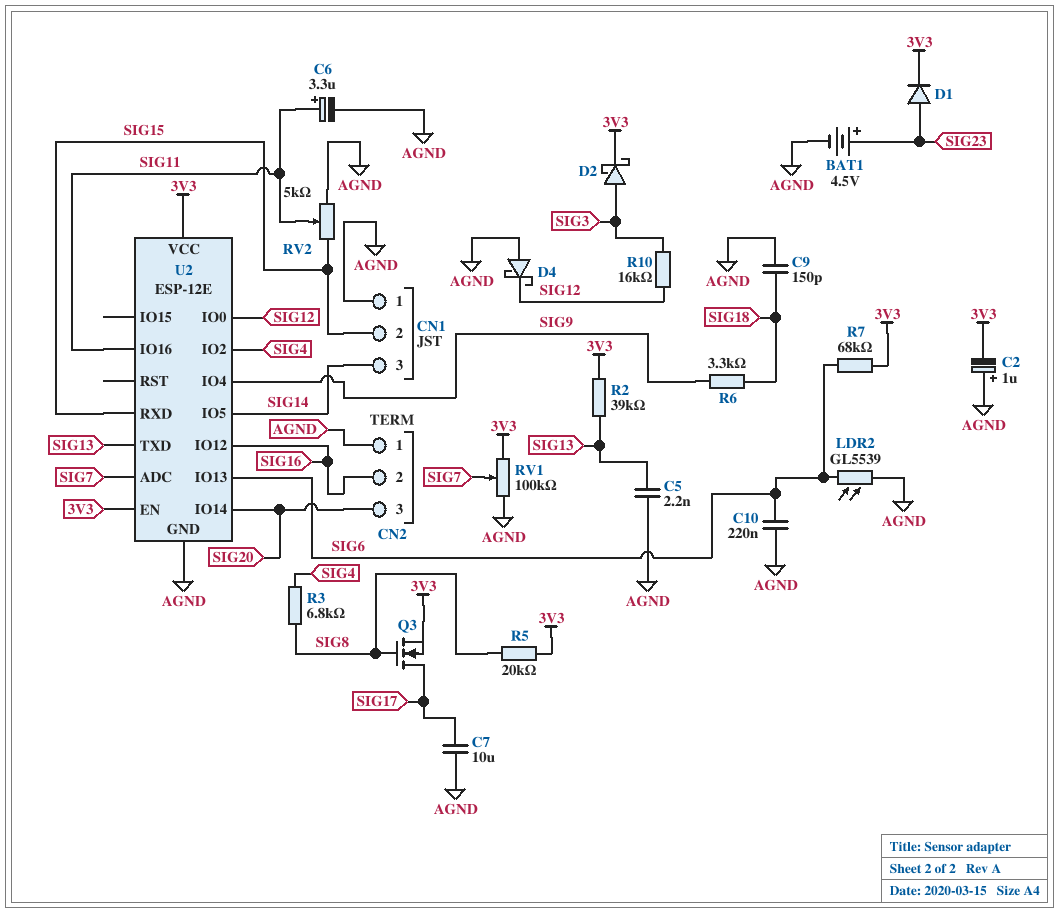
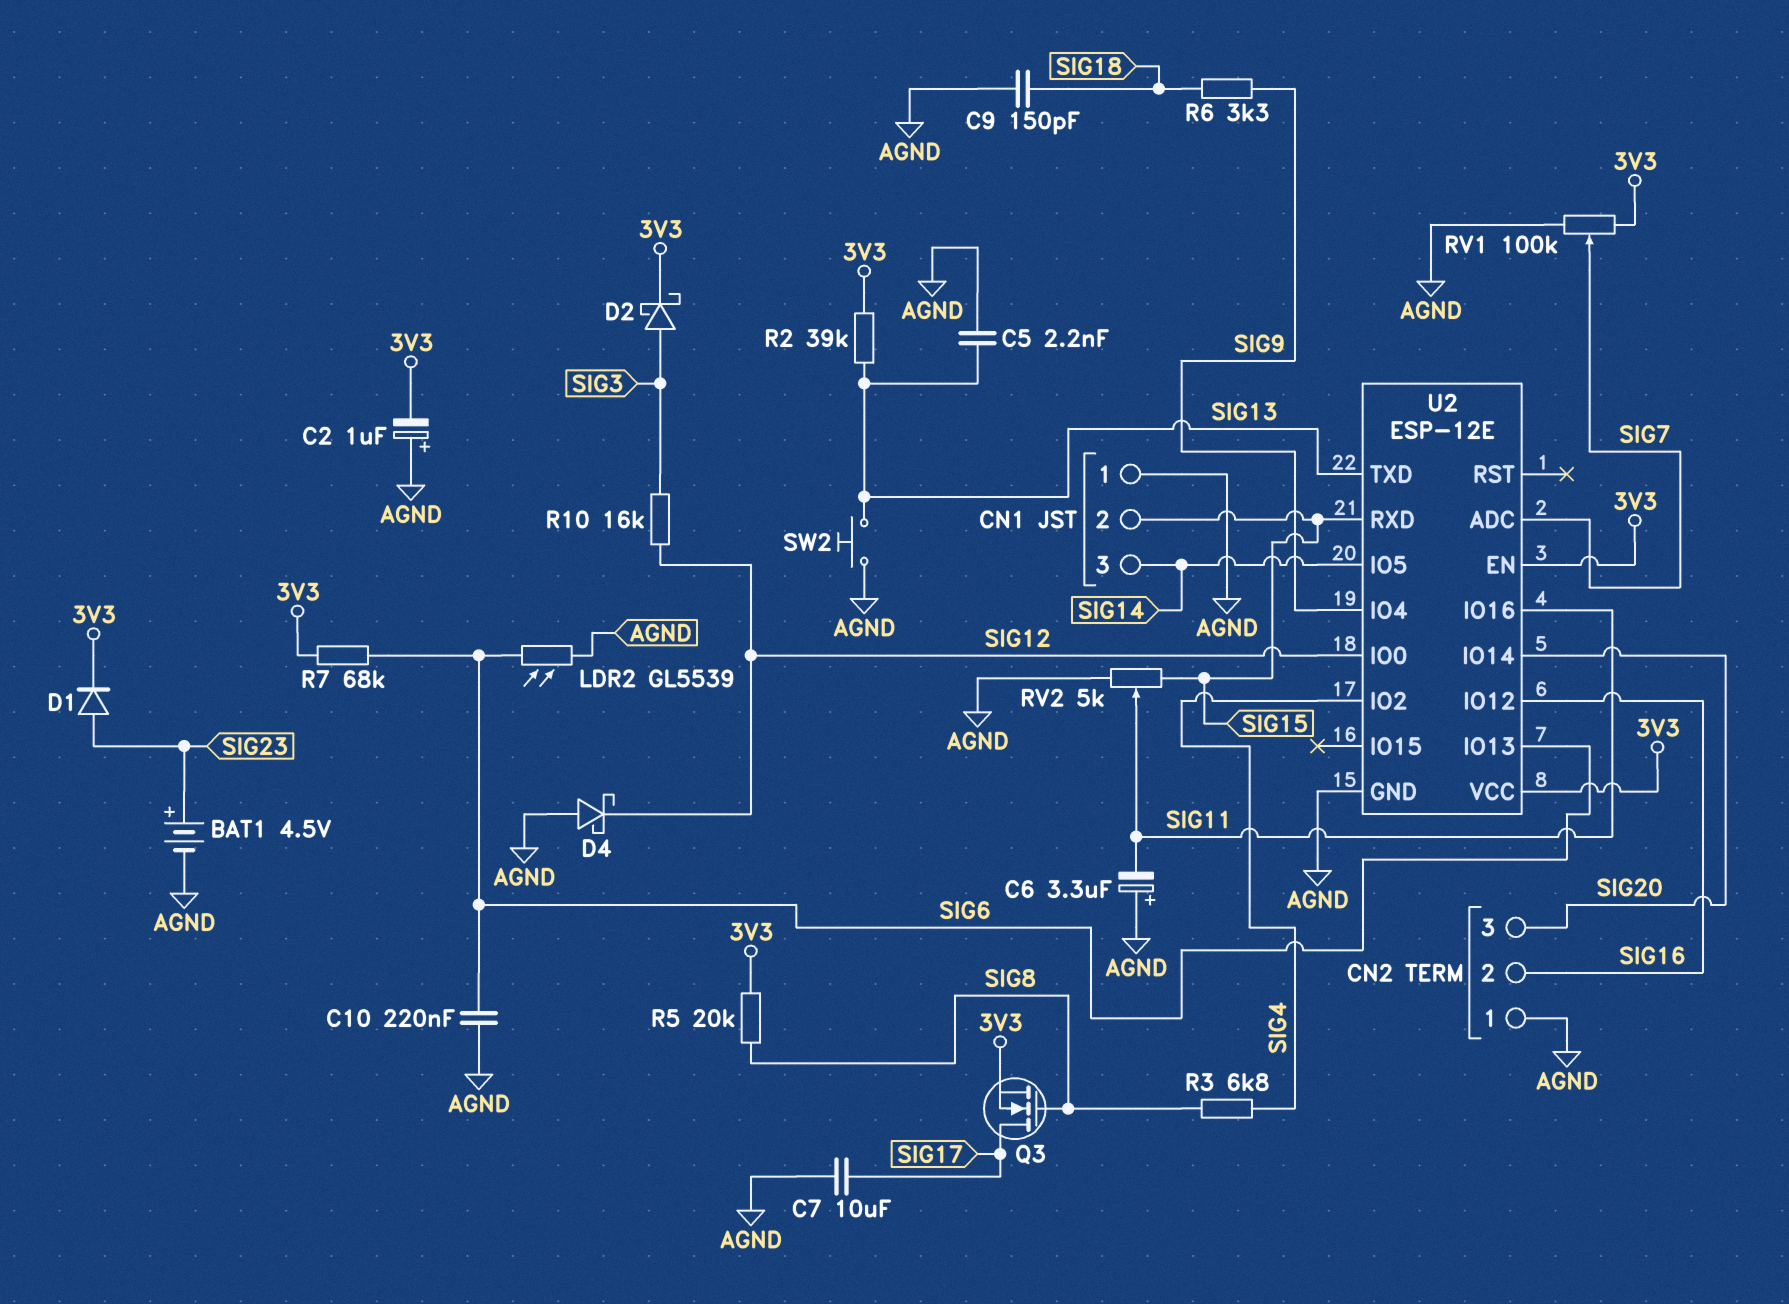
C6: 3.3uF (plus SIG11, minus AGND) -> 3.3uF (plus AGND, minus SIG11)
SW2: none -> button (AGND, SIG13)

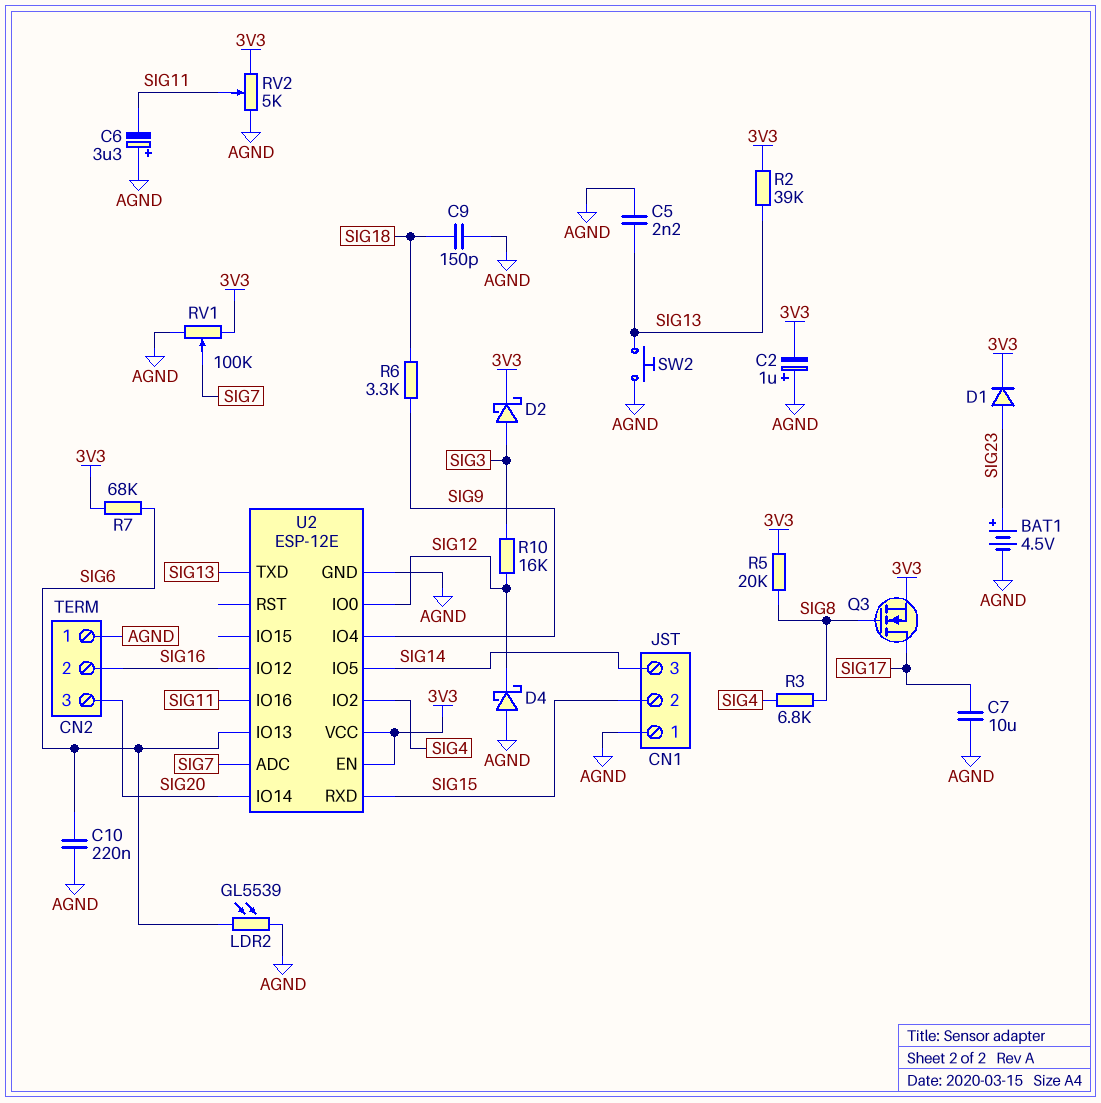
RV2: 5k (AGND, SIG15, wiper SIG11) -> 5k (3V3, AGND, wiper SIG11)

